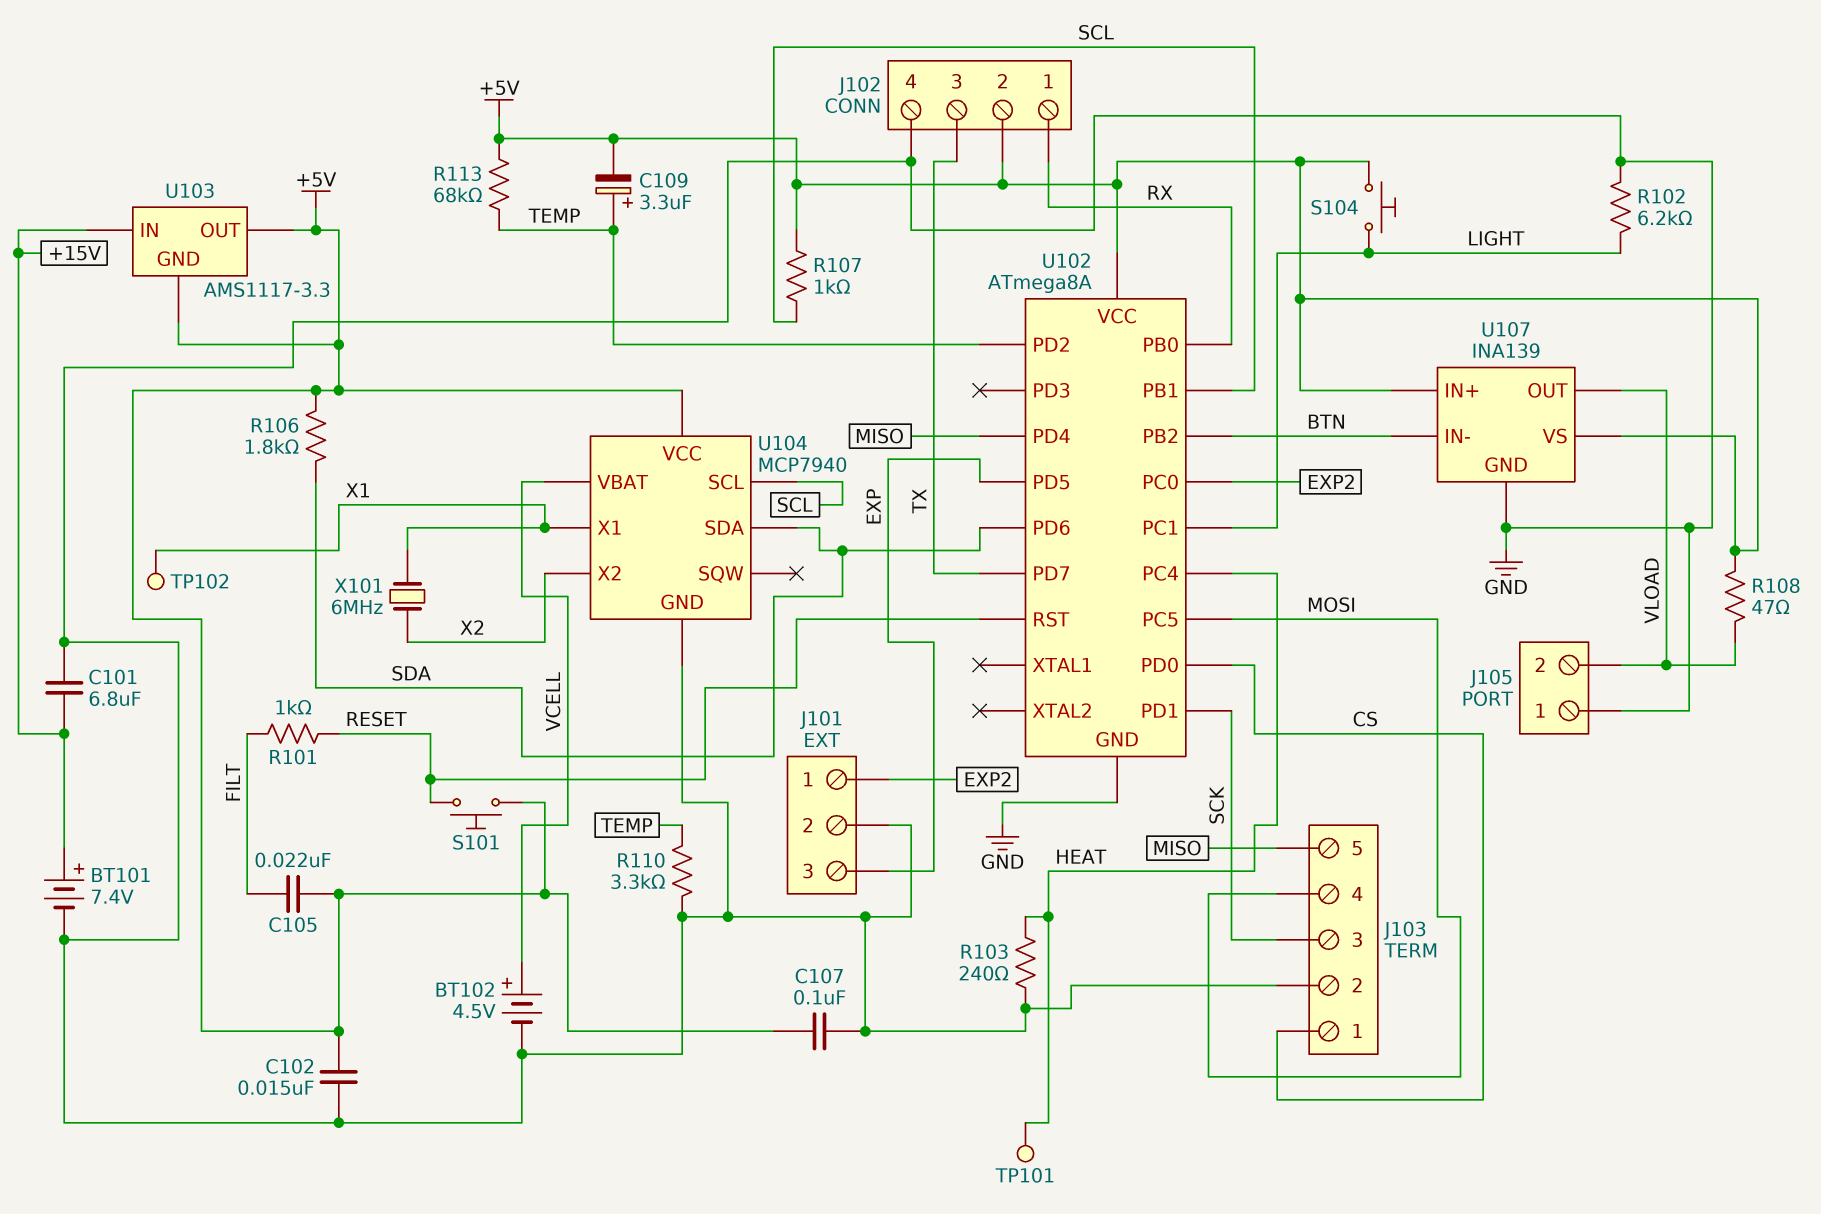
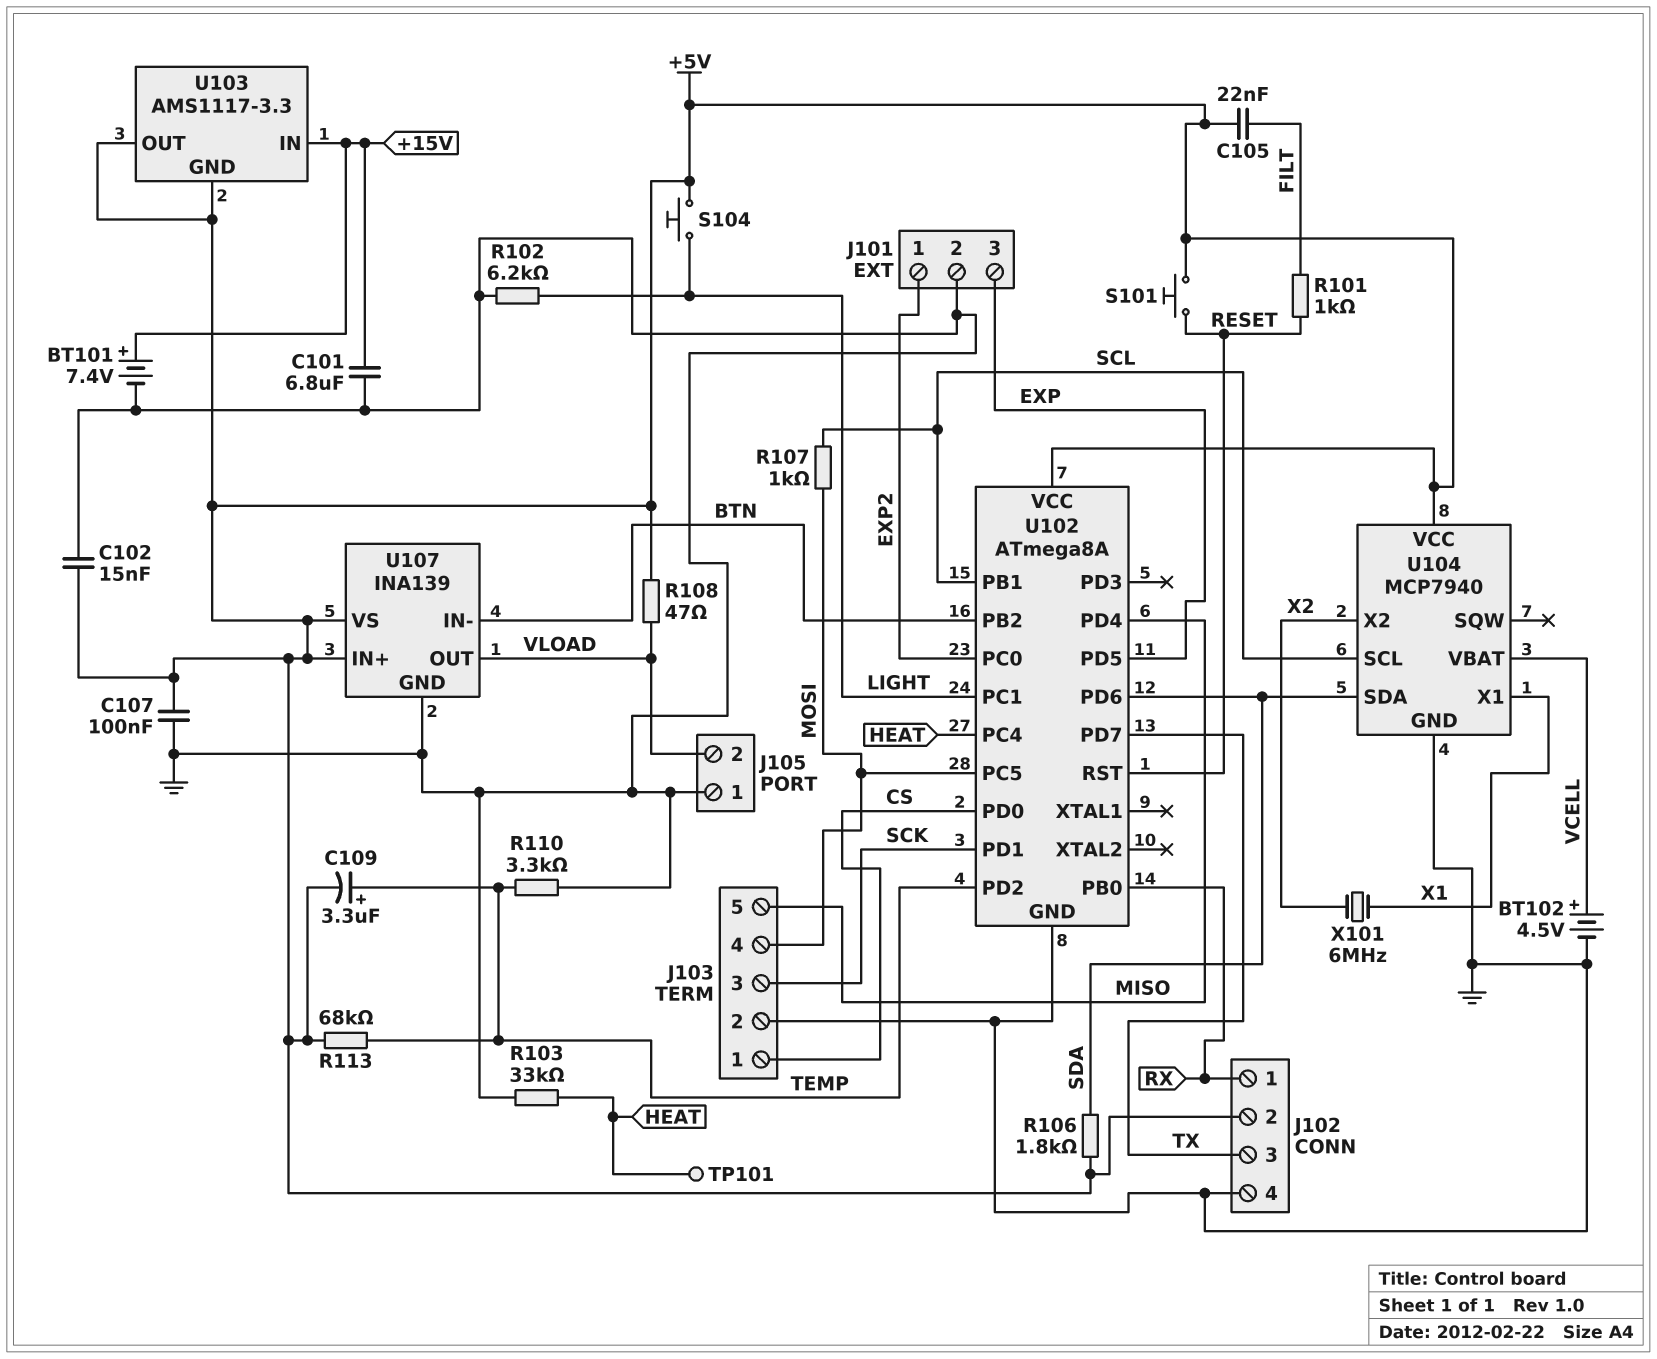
R103: 240 (GND, HEAT) -> 33k (GND, HEAT)
R107: 1k (+5V, SCL) -> 1k (MOSI, SCL)
TP102: test point (X1) -> none

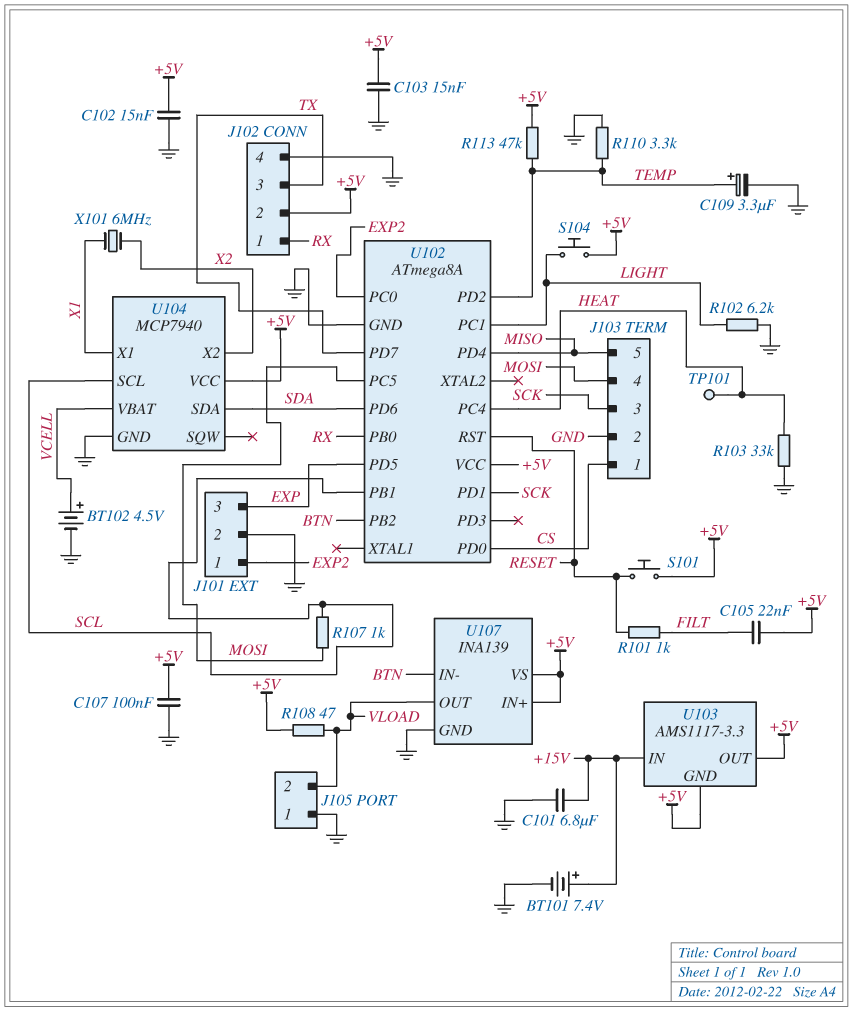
C103: none -> 15nF (+5V, GND)
C109: 3.3uF (plus TEMP, minus +5V) -> 3.3uF (plus TEMP, minus GND)
R106: 1.8k (+5V, SDA) -> none
R113: 68k (+5V, TEMP) -> 47k (+5V, TEMP)

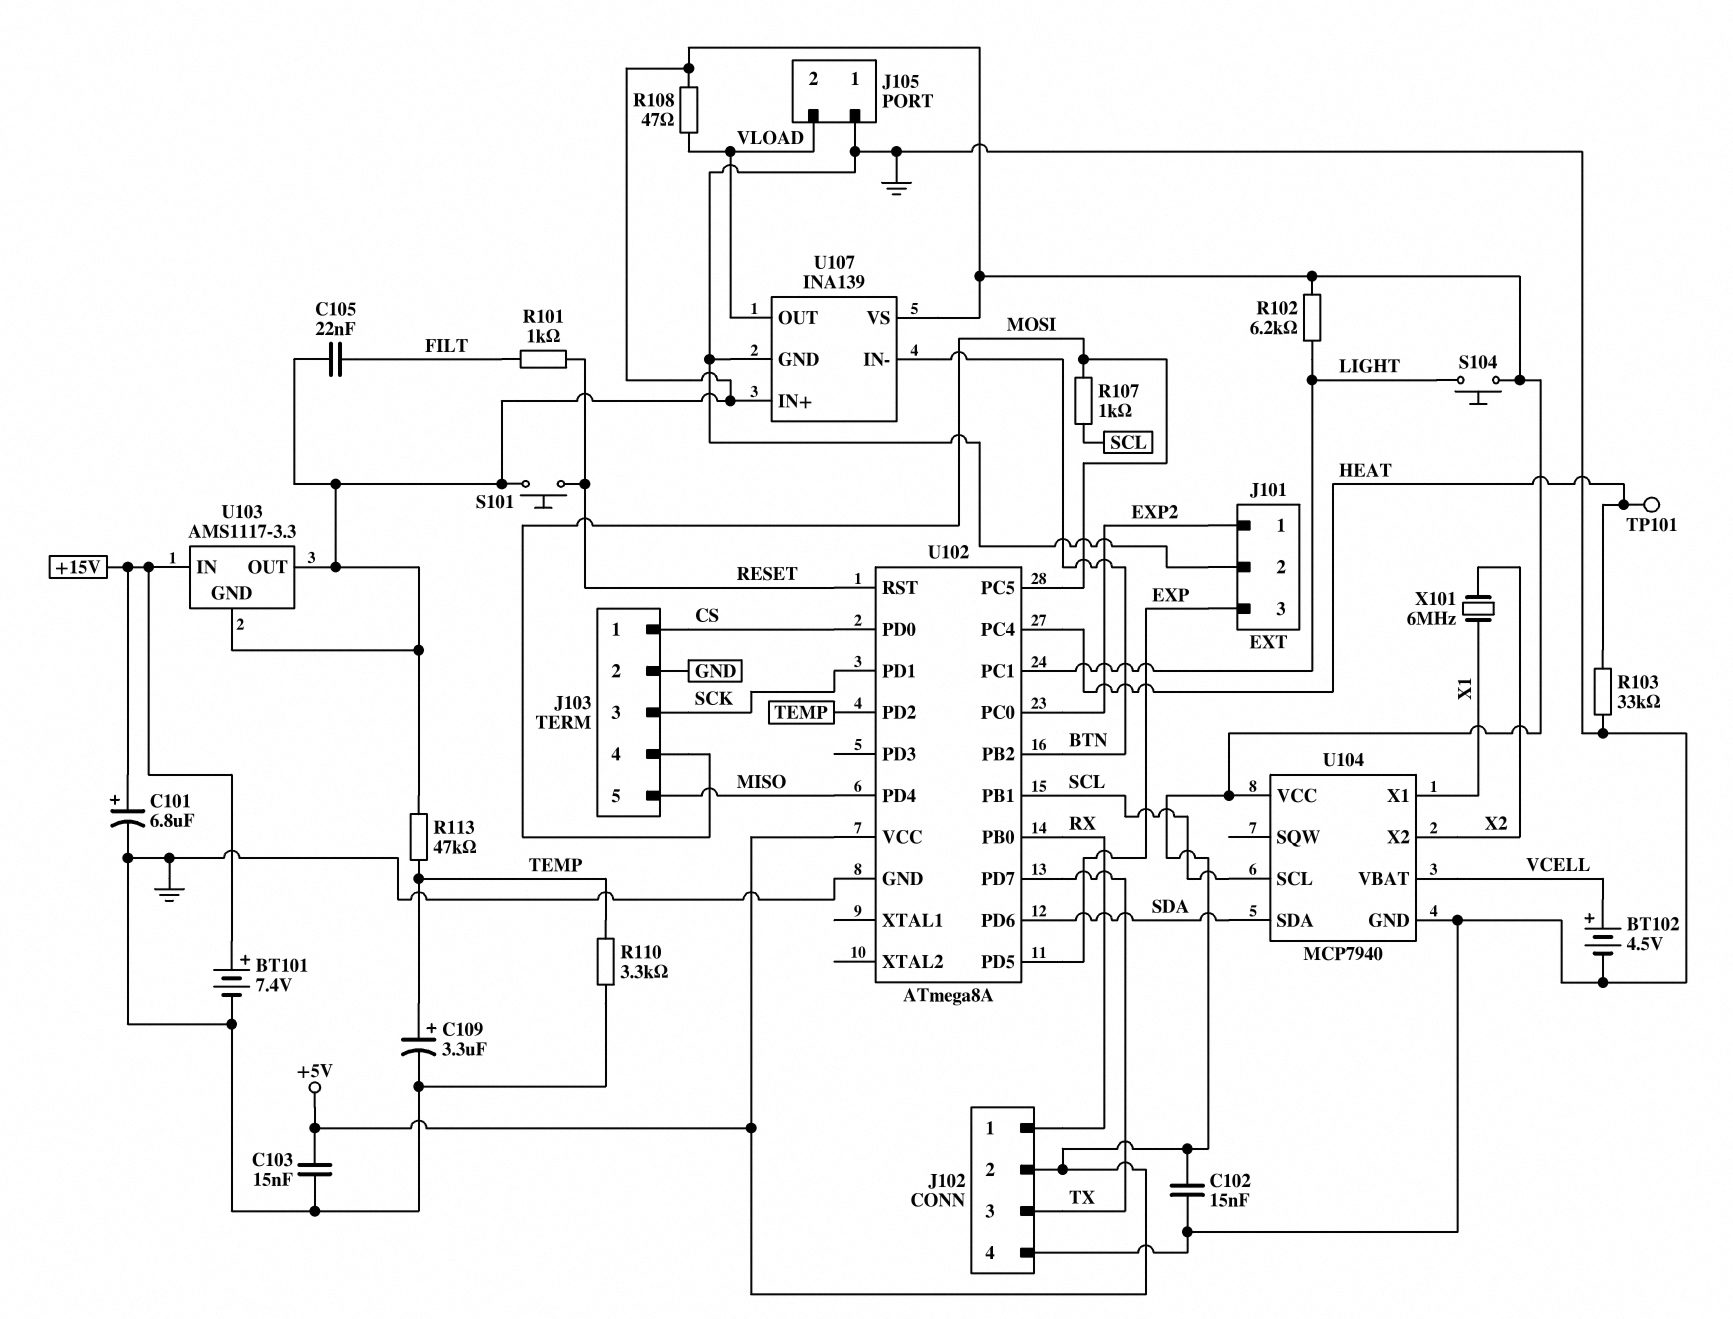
C101: 6.8uF (+15V, GND) -> 6.8uF (plus +15V, minus GND)
C107: 100nF (+5V, GND) -> none
R102: 6.2k (GND, LIGHT) -> 6.2k (+5V, LIGHT)

